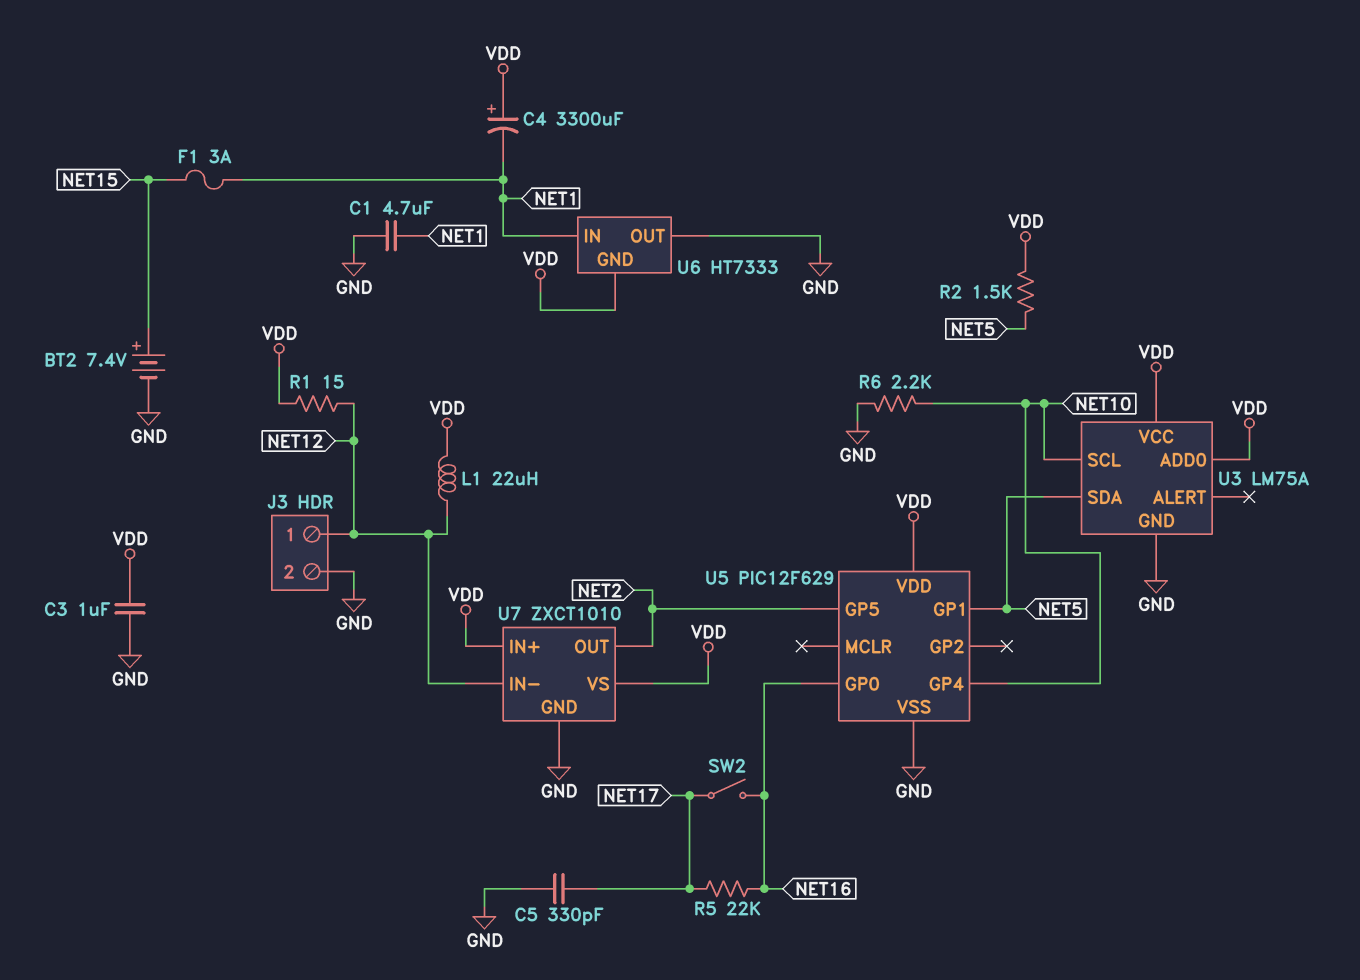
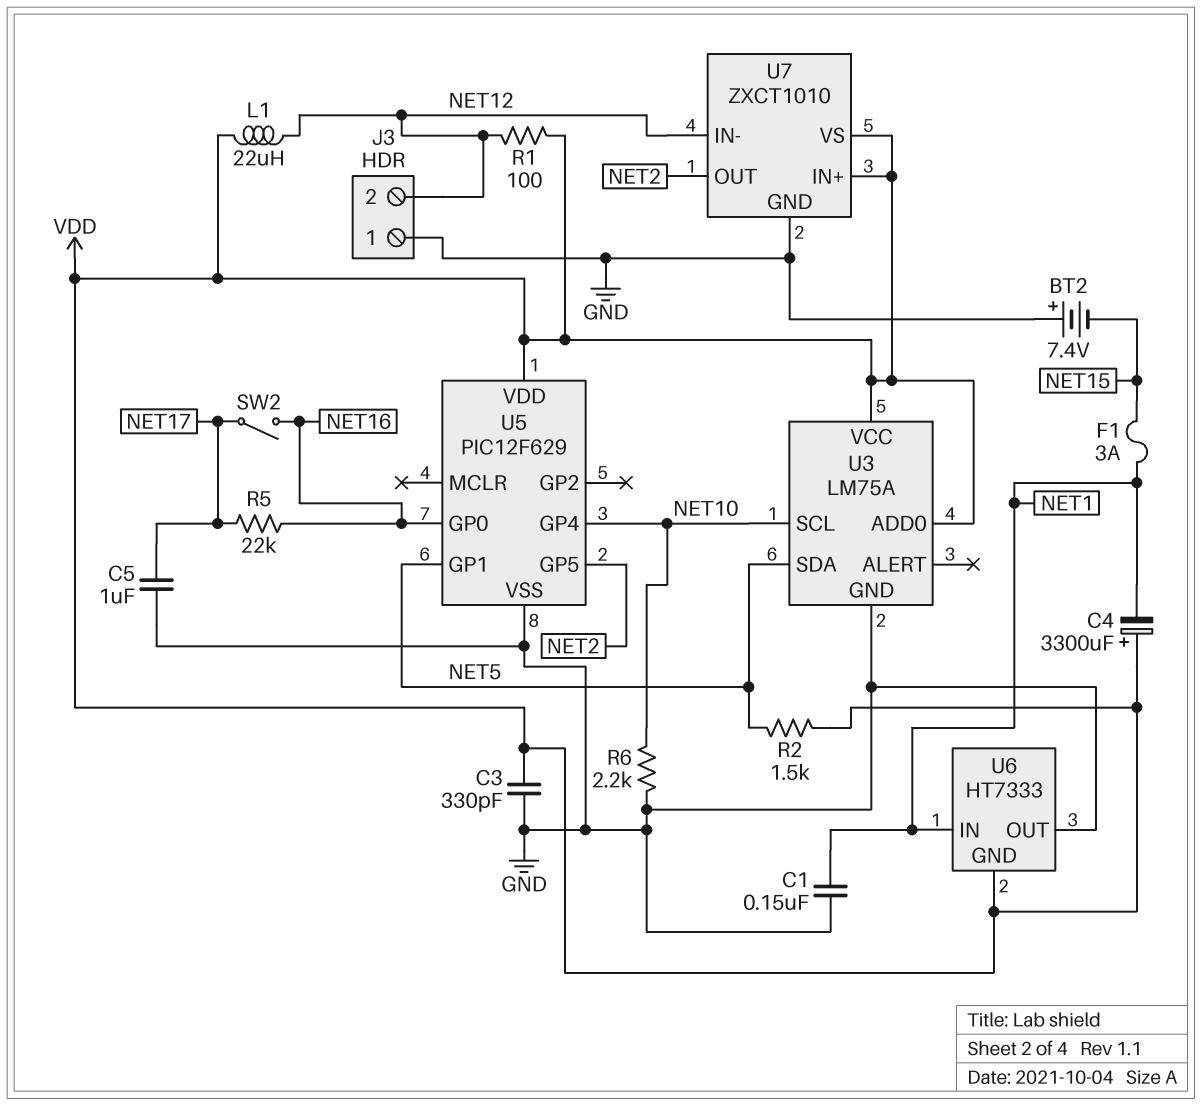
BT2: 7.4V (plus NET15, minus GND) -> 7.4V (plus GND, minus NET15)
C1: 4.7uF (GND, NET1) -> 150nF (GND, NET1)
C3: 1uF (GND, VDD) -> 330pF (GND, VDD)
C5: 330pF (GND, NET17) -> 1uF (GND, NET17)
J3 pin 1: NET12 -> GND
J3 pin 2: GND -> NET12
R1: 15 (NET12, VDD) -> 100 (NET12, VDD)

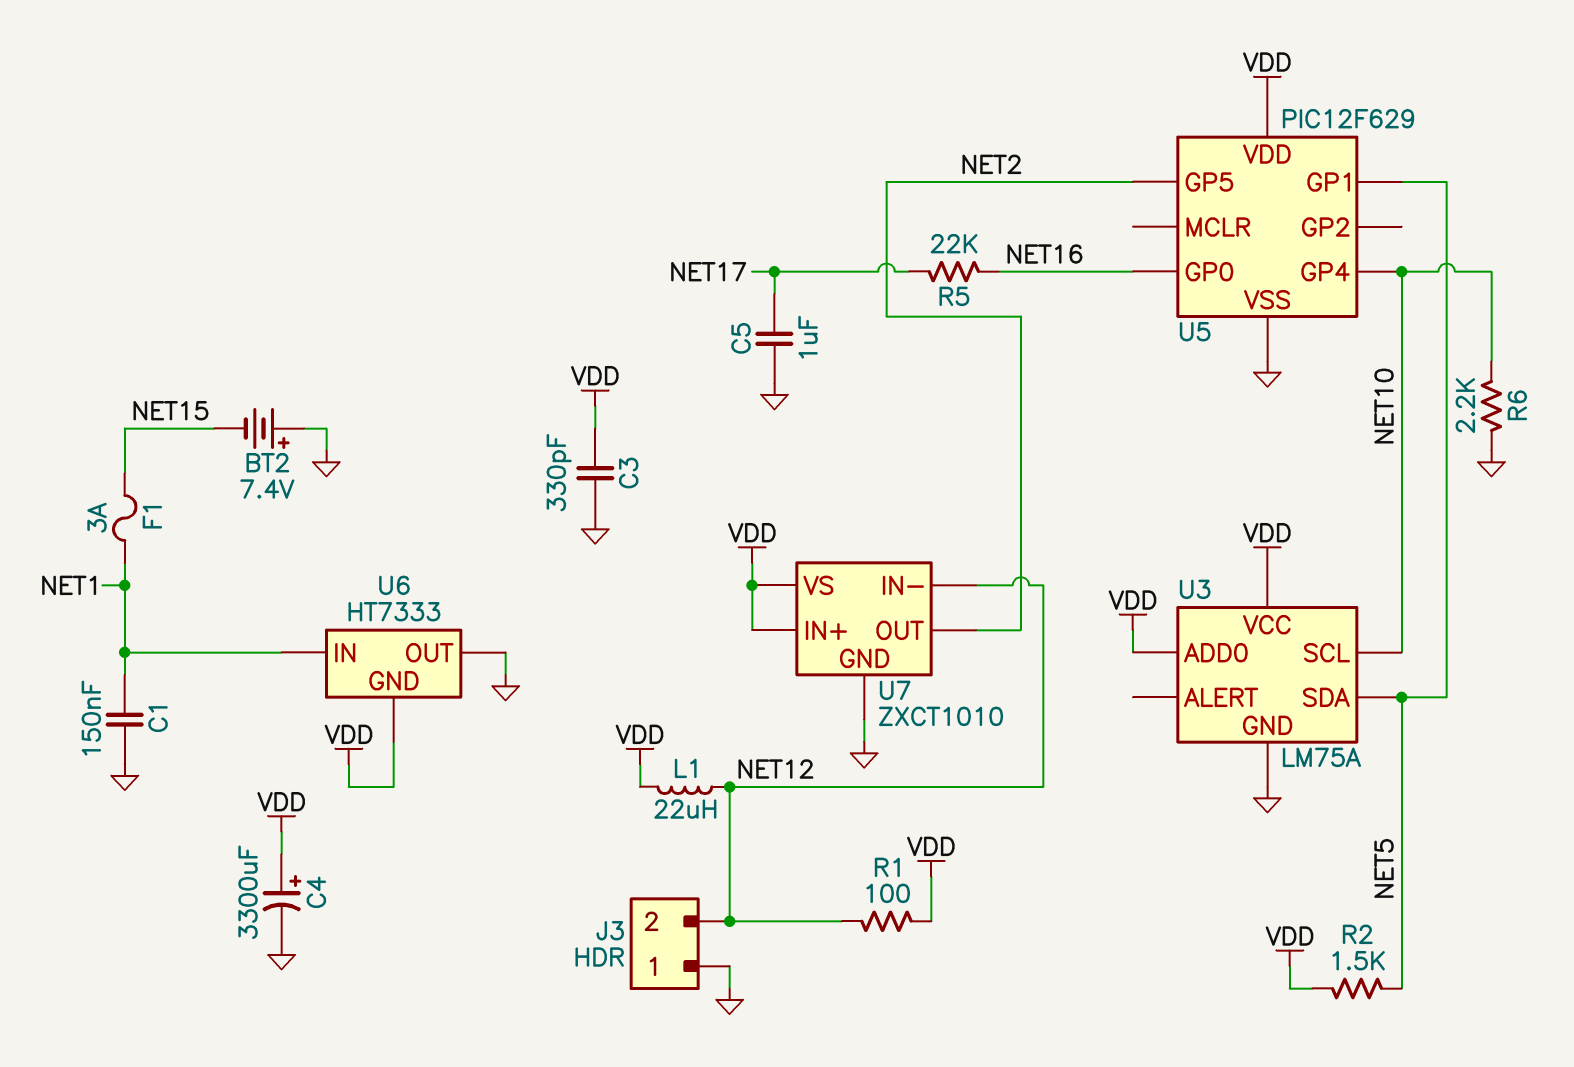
C4: 3300uF (plus VDD, minus NET1) -> 3300uF (plus VDD, minus GND)
SW2: switch (NET16, NET17) -> none

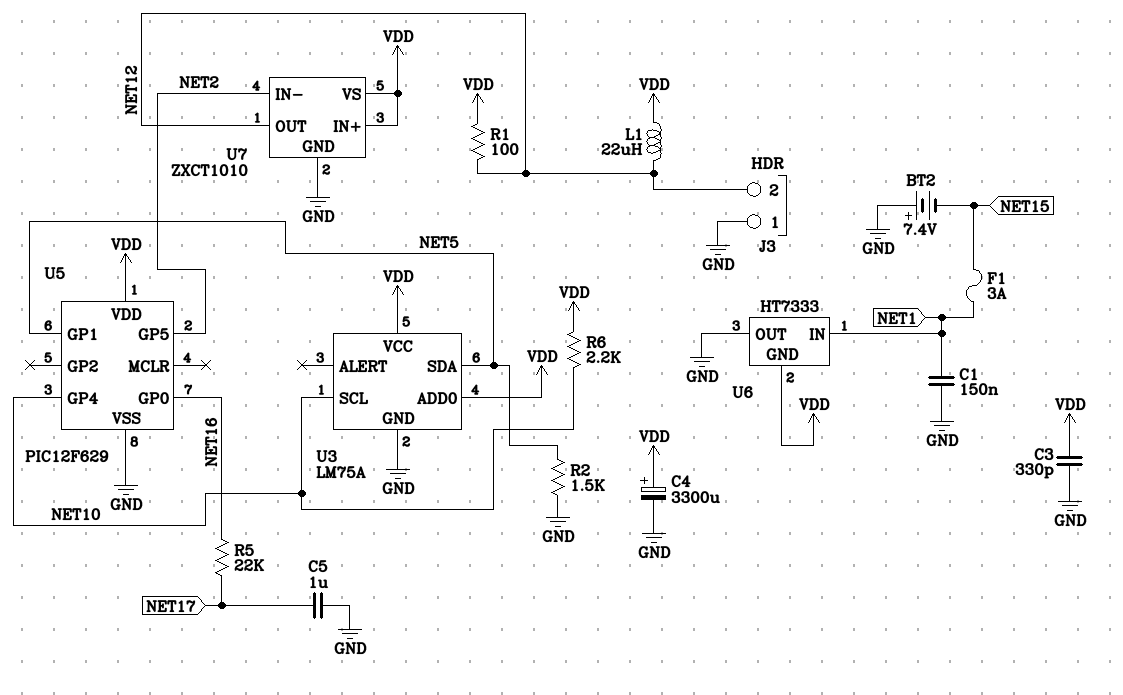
R2: 1.5k (NET5, VDD) -> 1.5k (GND, NET5)
R6: 2.2k (GND, NET10) -> 2.2k (NET10, VDD)
U7 pin IN-: NET12 -> NET2
U7 pin OUT: NET2 -> NET12

